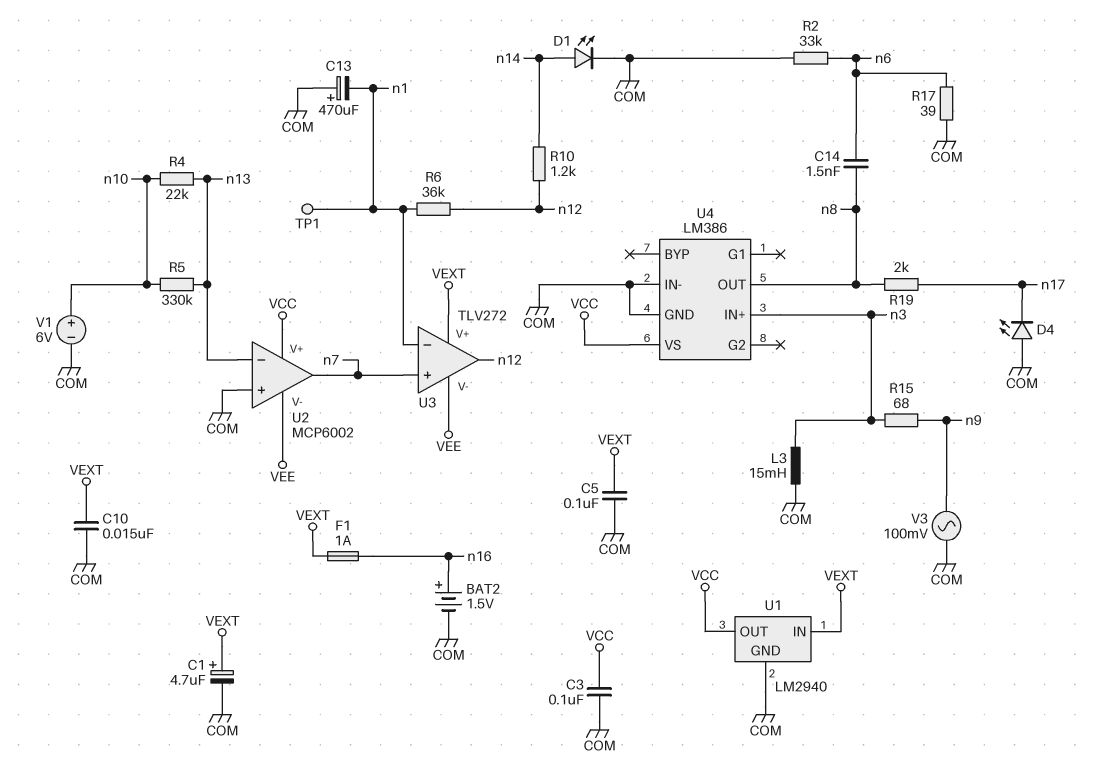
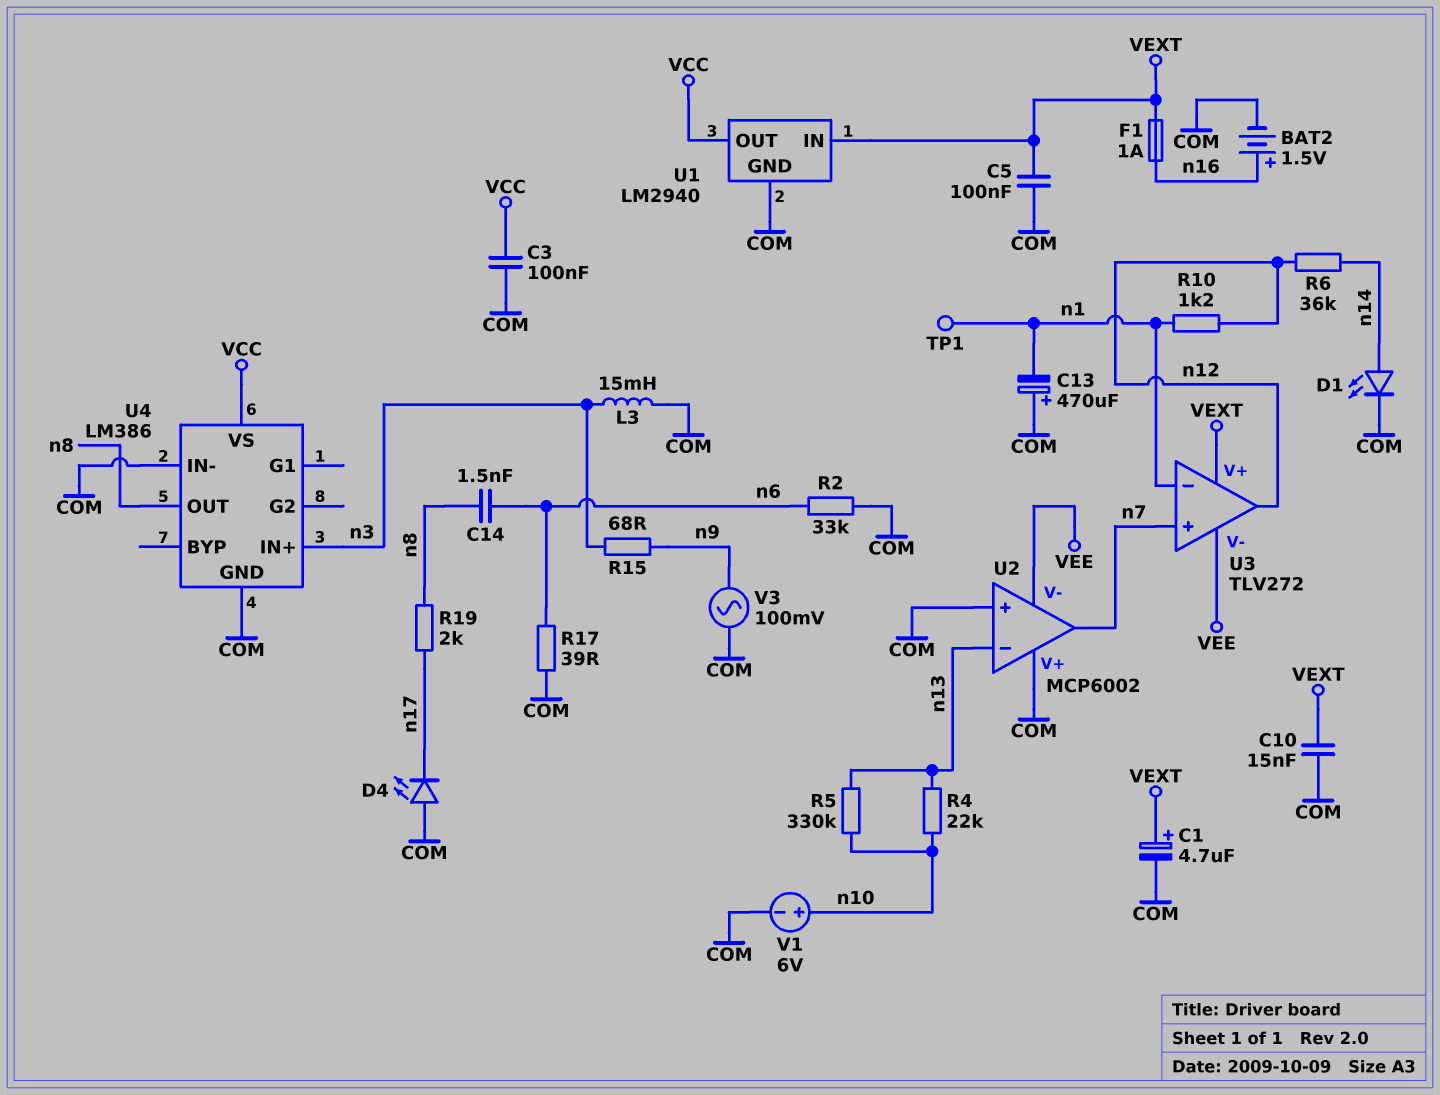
R6: 36k (n1, n12) -> 36k (n12, n14)
R10: 1.2k (n12, n14) -> 1.2k (n1, n12)
U2 pin V+: VCC -> COM

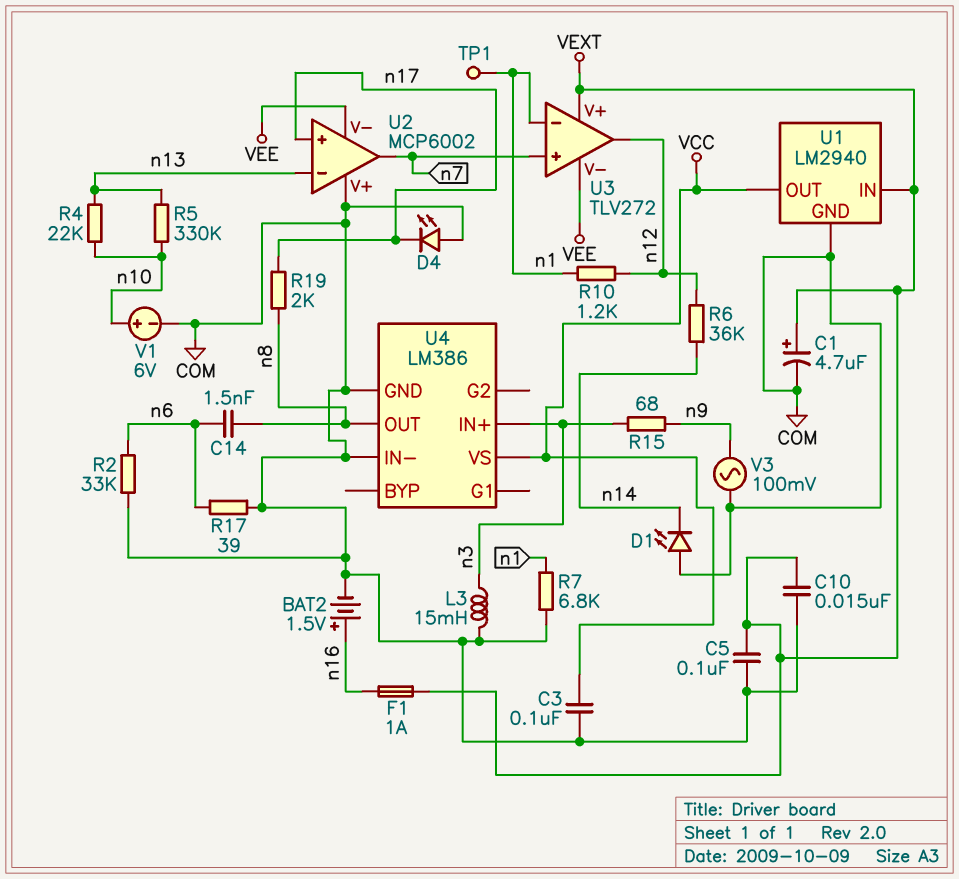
C13: 470uF (plus COM, minus n1) -> none
D1: LED (A n14, K COM) -> LED (A COM, K n14)
R7: none -> 6.8k (COM, n1)
U2 pin in+: COM -> n17

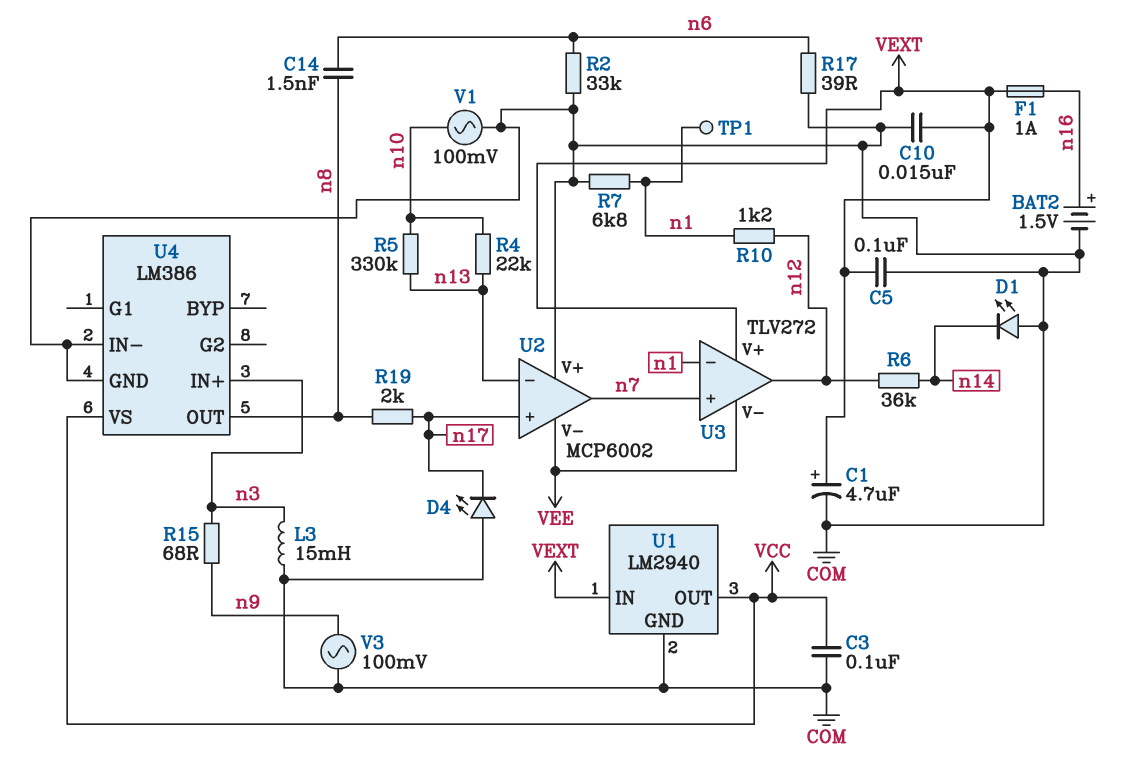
V1: 6V (plus n10, minus COM) -> AC 100mV (COM, n10)

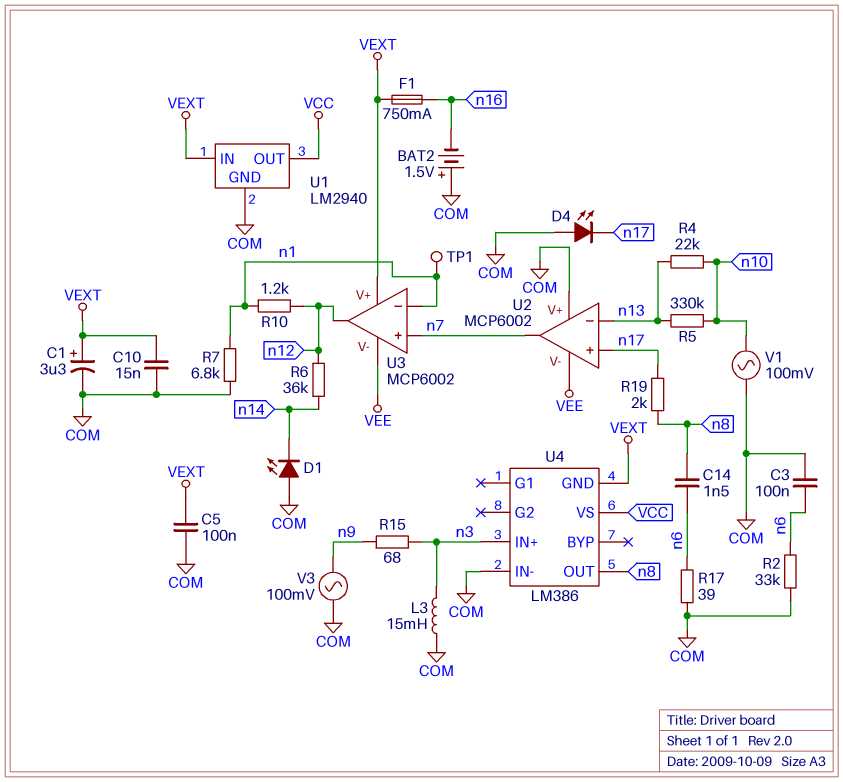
BAT2: 1.5V (plus n16, minus COM) -> 1.5V (plus COM, minus n16)
C1: 4.7uF (plus VEXT, minus COM) -> 3.3uF (plus VEXT, minus COM)
C3: 100nF (COM, VCC) -> 100nF (COM, n6)
F1: 1A (VEXT, n16) -> 750mA (VEXT, n16)
U3: TLV272 -> MCP6002
U4 pin GND: COM -> VEXT

